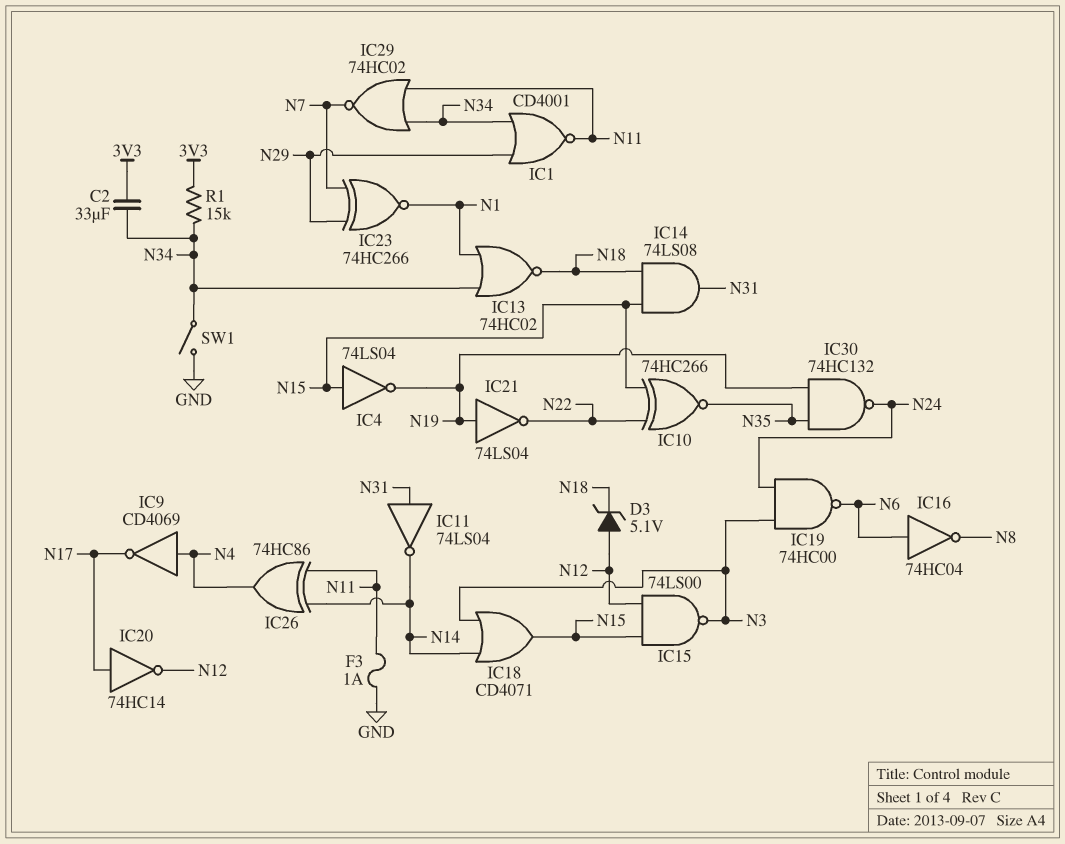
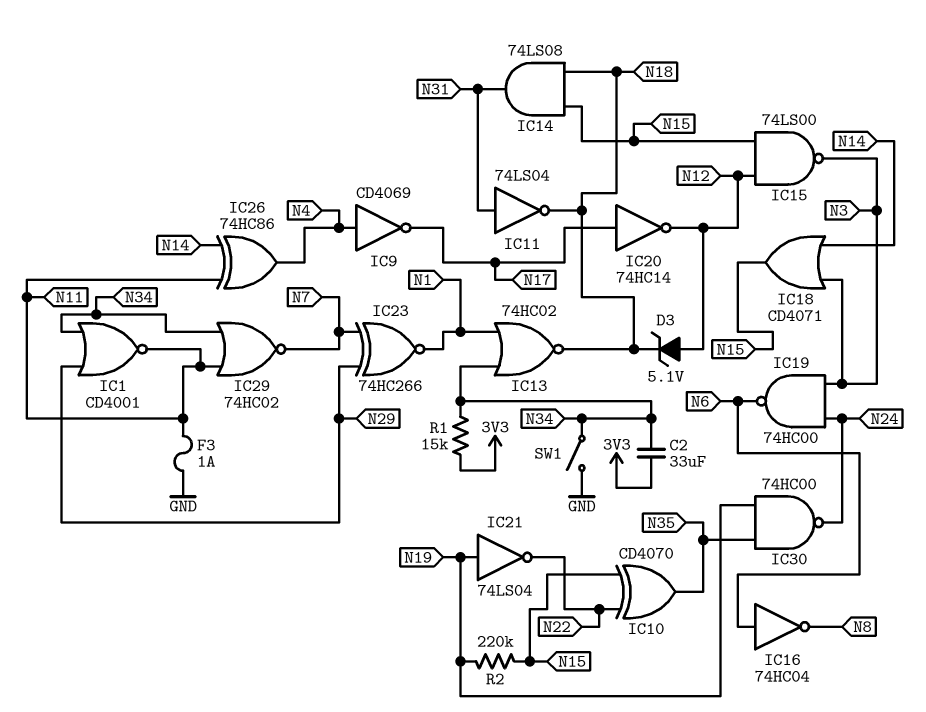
IC4: NOT 74LS04 (in N15, out N19) -> none
IC10: XNOR 74HC266 (in N15, in N22, out N35) -> XOR CD4070 (in N15, in N22, out N35)
IC11: NOT 74LS04 (in N31, out N14) -> NOT 74LS04 (in N31, out N18)
IC30: NAND 74HC132 (in N19, in N35, out N24) -> NAND 74HC00 (in N19, in N35, out N24)
R2: none -> 220k (N15, N19)

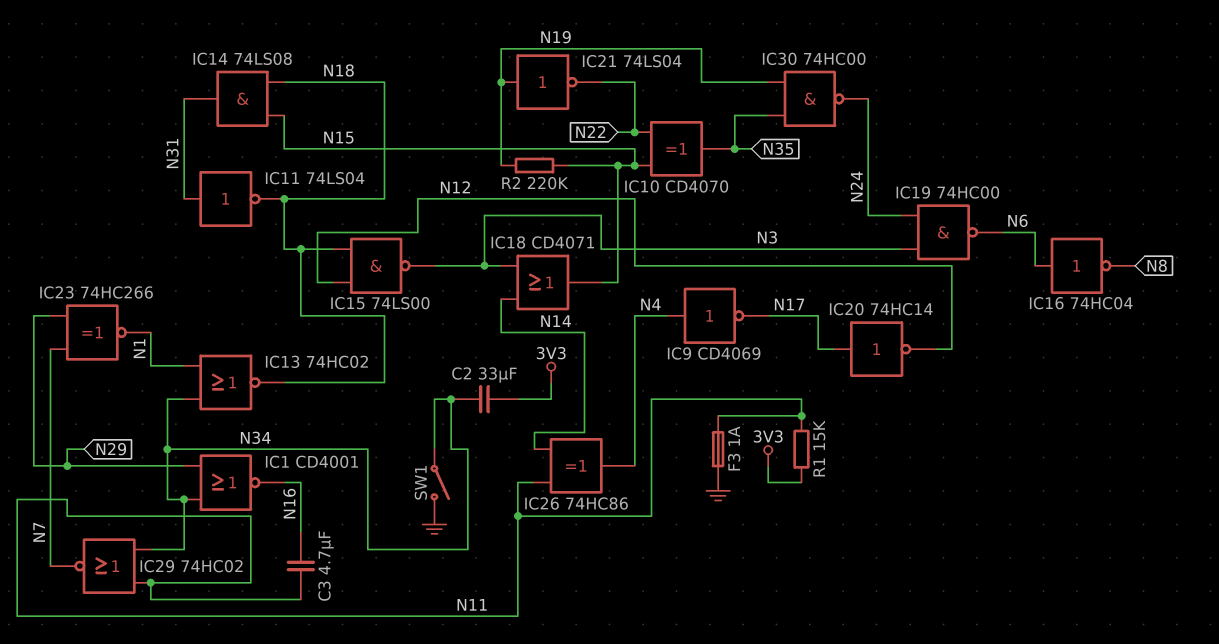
C3: none -> 4.7uF (N11, N16)
D3: zener 5.1V (A N12, K N18) -> none
IC1: NOR CD4001 (in N29, in N34, out N11) -> NOR CD4001 (in N29, in N34, out N16)
IC15: NAND 74LS00 (in N12, in N15, out N3) -> NAND 74LS00 (in N12, in N18, out N3)
R1: 15k (3V3, N34) -> 15k (3V3, N11)

